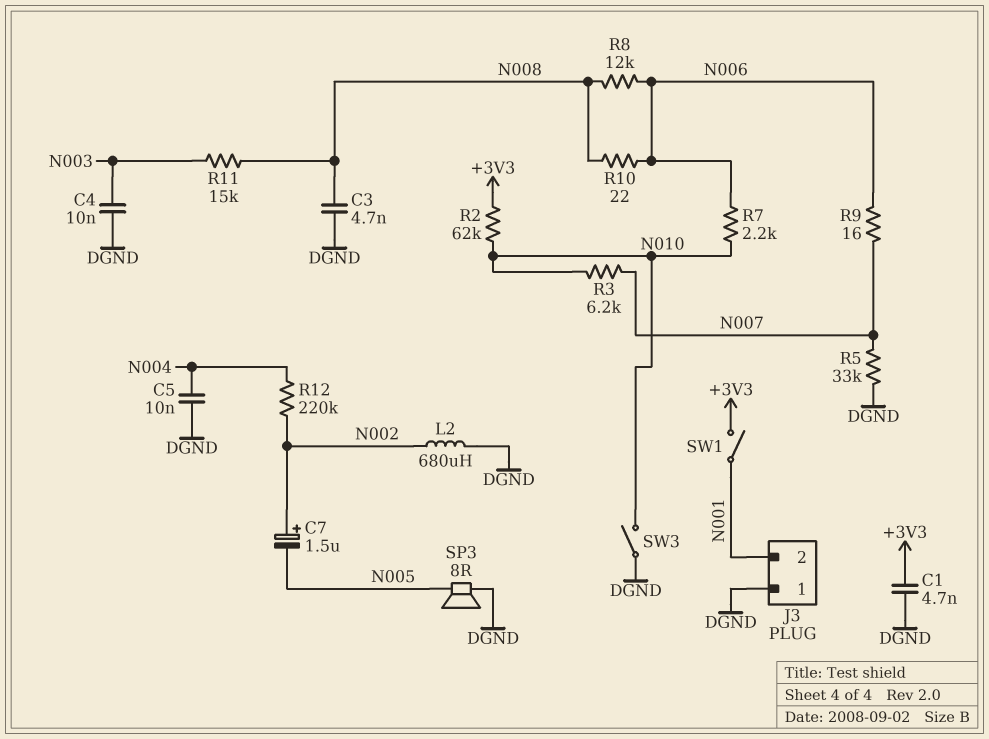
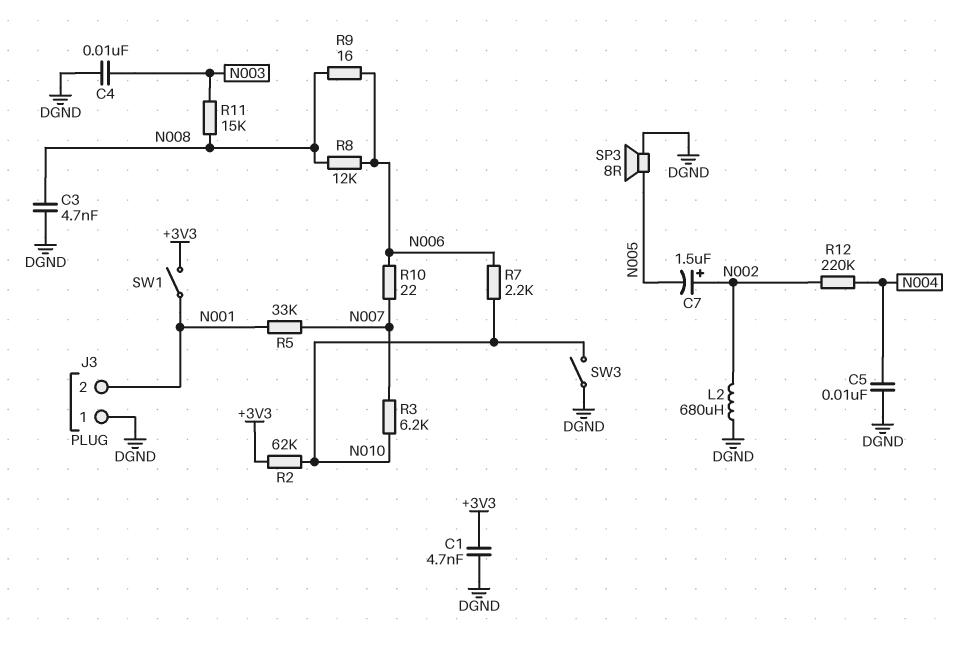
R5: 33k (DGND, N007) -> 33k (N001, N007)
R9: 16 (N006, N007) -> 16 (N006, N008)
R10: 22 (N006, N008) -> 22 (N006, N007)

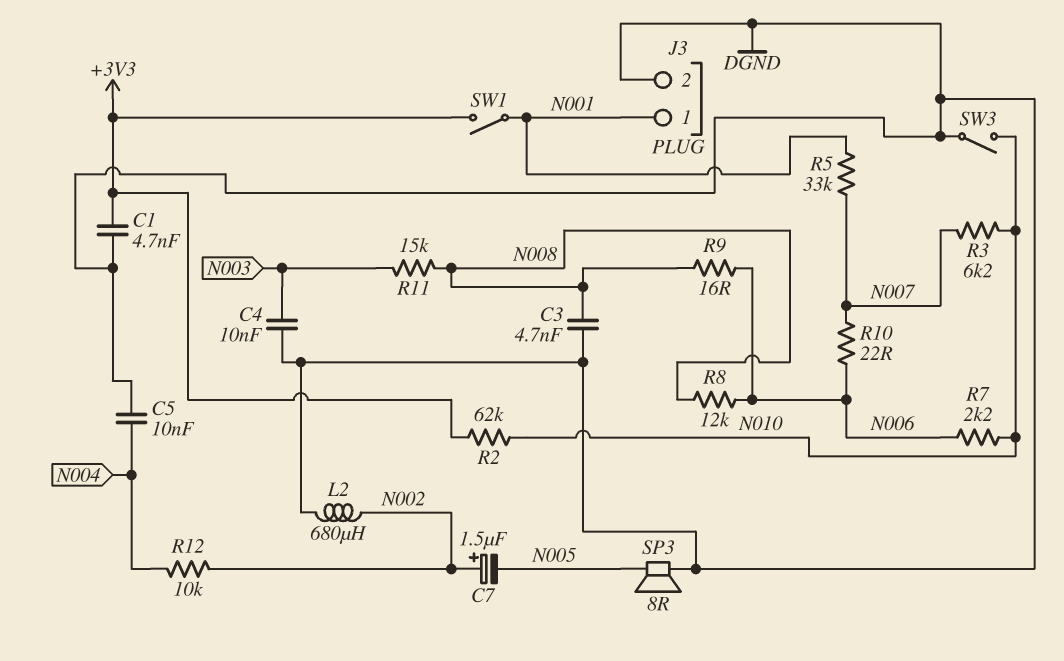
J3 pin 1: DGND -> N001
J3 pin 2: N001 -> DGND
R12: 220k (N002, N004) -> 10k (N002, N004)

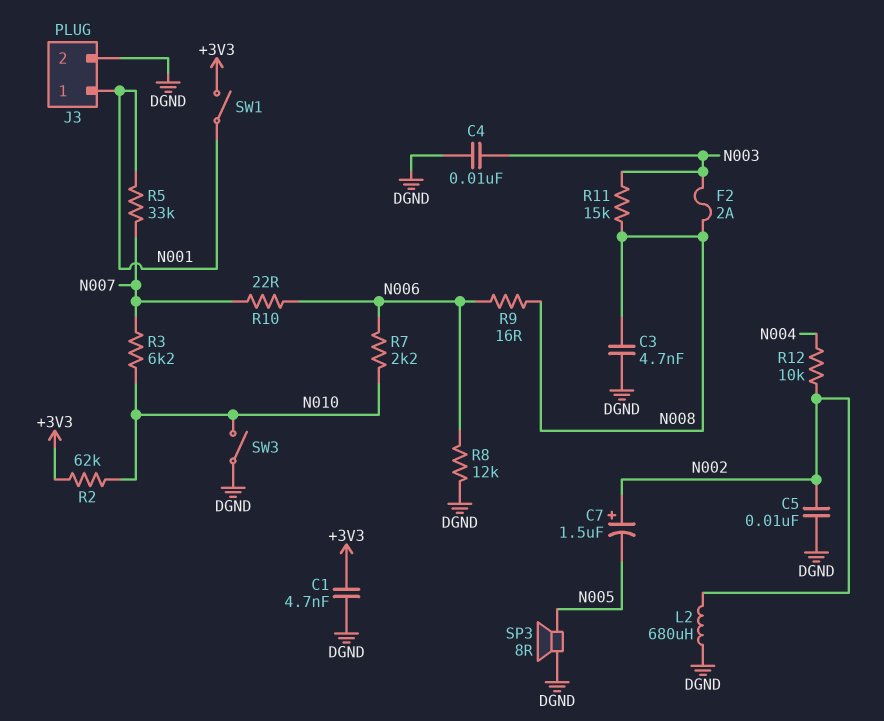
C5: 10nF (DGND, N004) -> 10nF (DGND, N002)
F2: none -> 2A (N003, N008)
R8: 12k (N006, N008) -> 12k (DGND, N006)

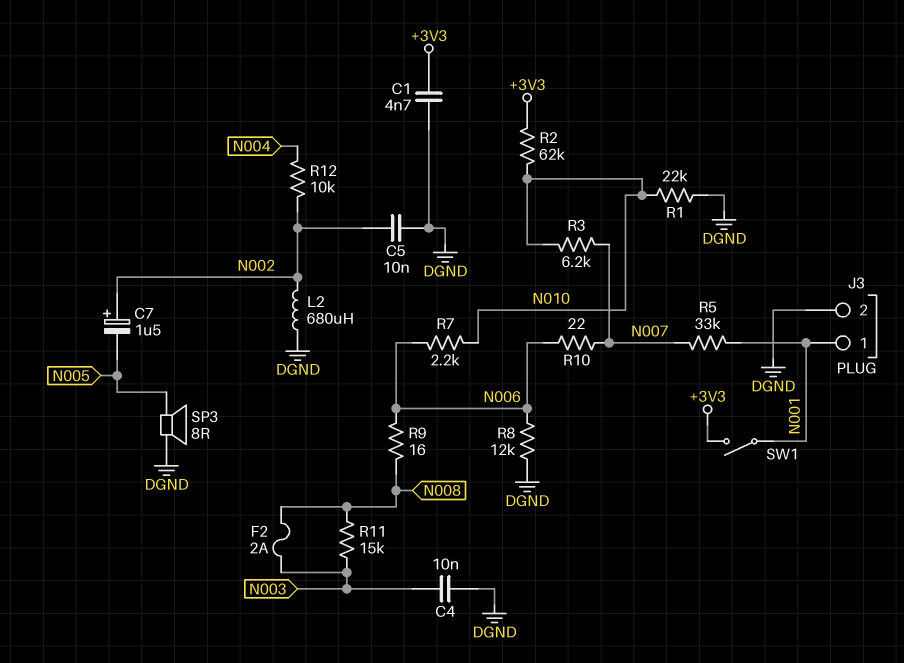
C3: 4.7nF (DGND, N008) -> none
R1: none -> 22k (DGND, N010)
SW3: switch (DGND, N010) -> none

